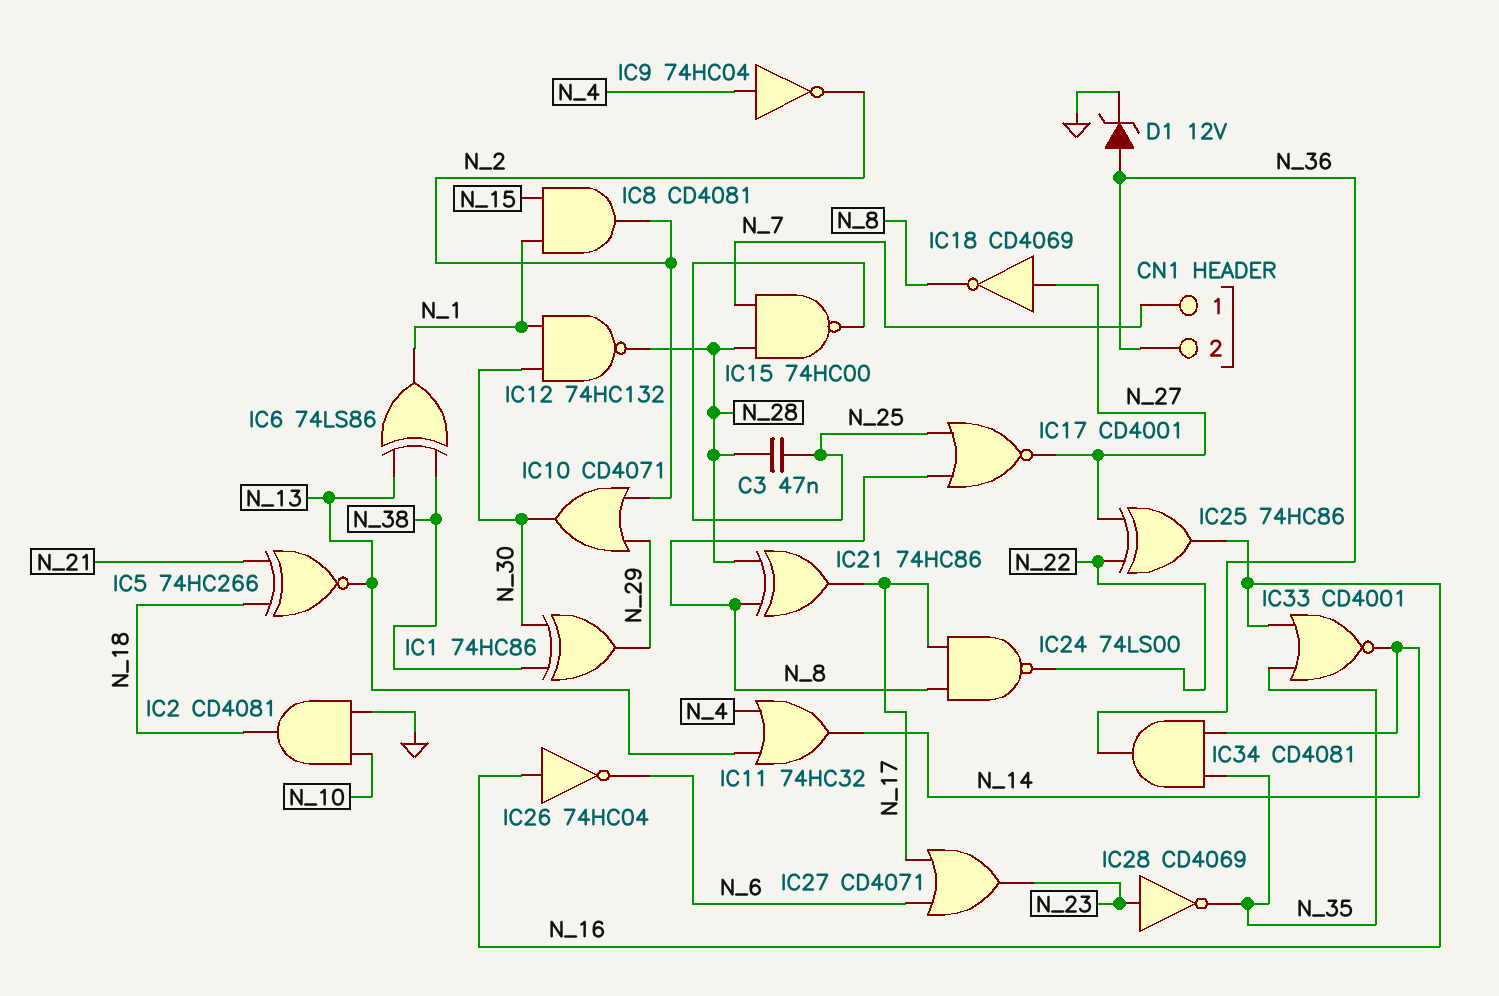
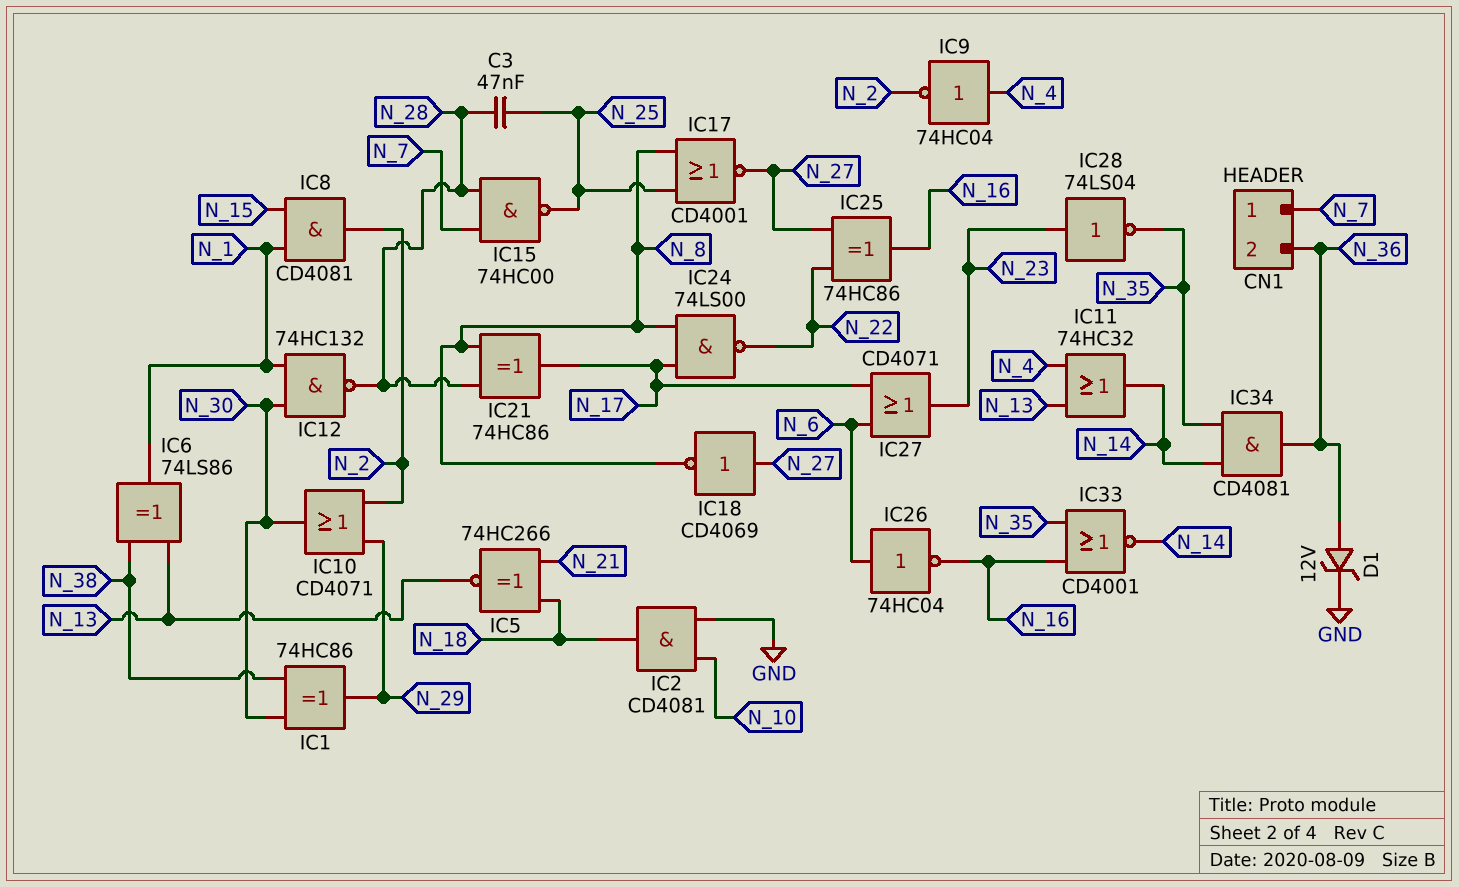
IC26: NOT 74HC04 (in N_16, out N_6) -> NOT 74HC04 (in N_6, out N_16)
IC28: NOT CD4069 (in N_23, out N_35) -> NOT 74LS04 (in N_23, out N_35)

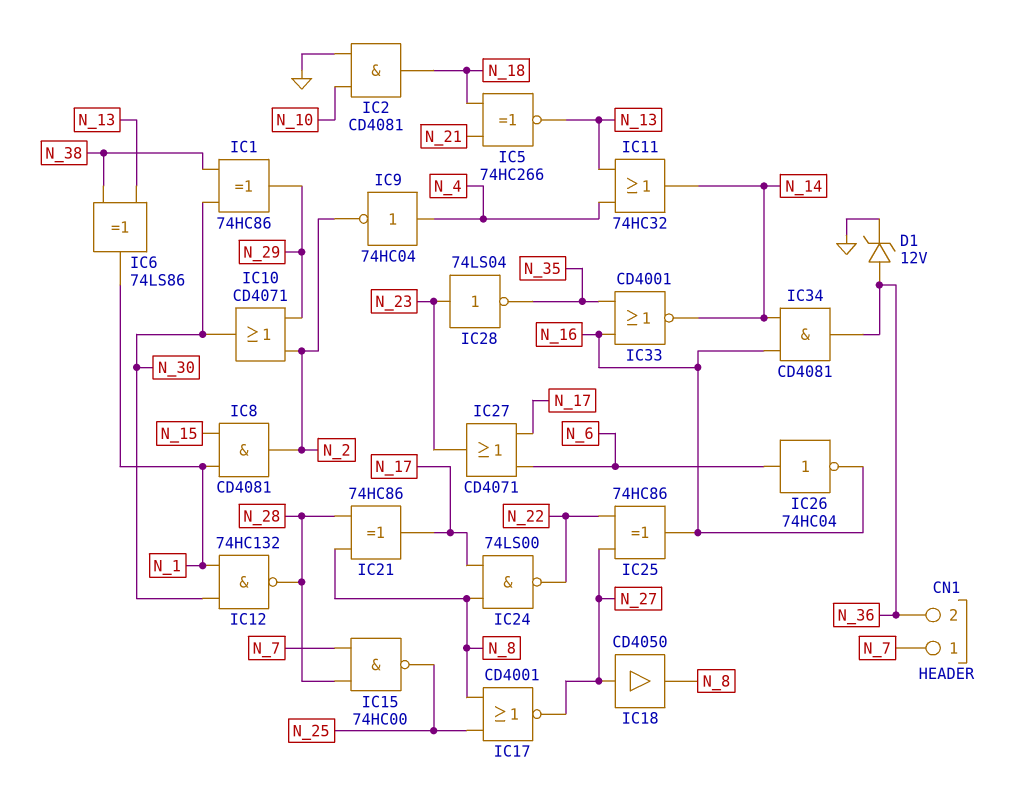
C3: 47nF (N_25, N_28) -> none
IC18: NOT CD4069 (in N_27, out N_8) -> buffer CD4050 (in N_27, out N_8)
IC34: AND CD4081 (in N_14, in N_35, out N_36) -> AND CD4081 (in N_14, in N_16, out N_36)

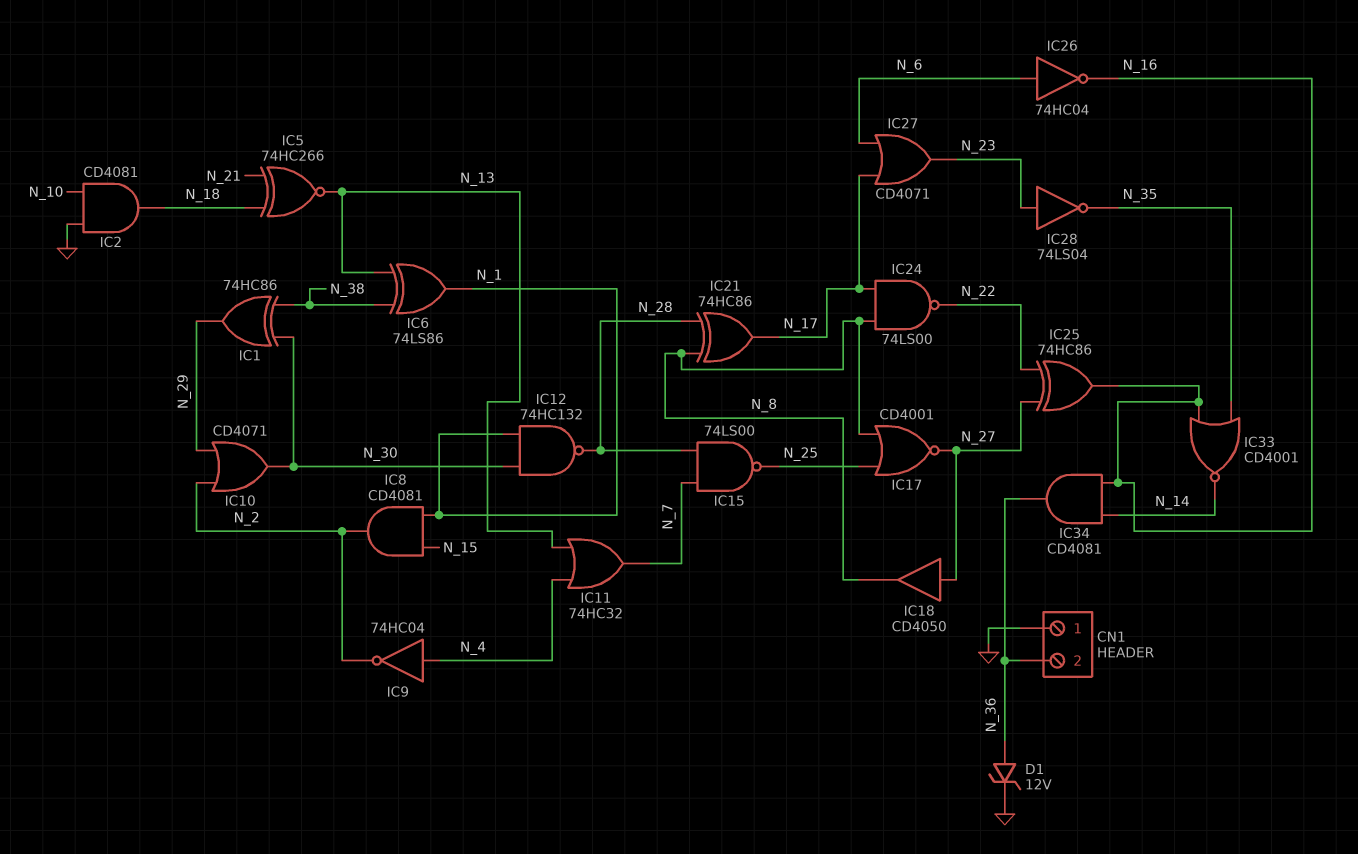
CN1 pin 1: N_7 -> GND
IC11: OR 74HC32 (in N_4, in N_13, out N_14) -> OR 74HC32 (in N_4, in N_13, out N_7)
IC15: NAND 74HC00 (in N_7, in N_28, out N_25) -> NAND 74LS00 (in N_7, in N_28, out N_25)

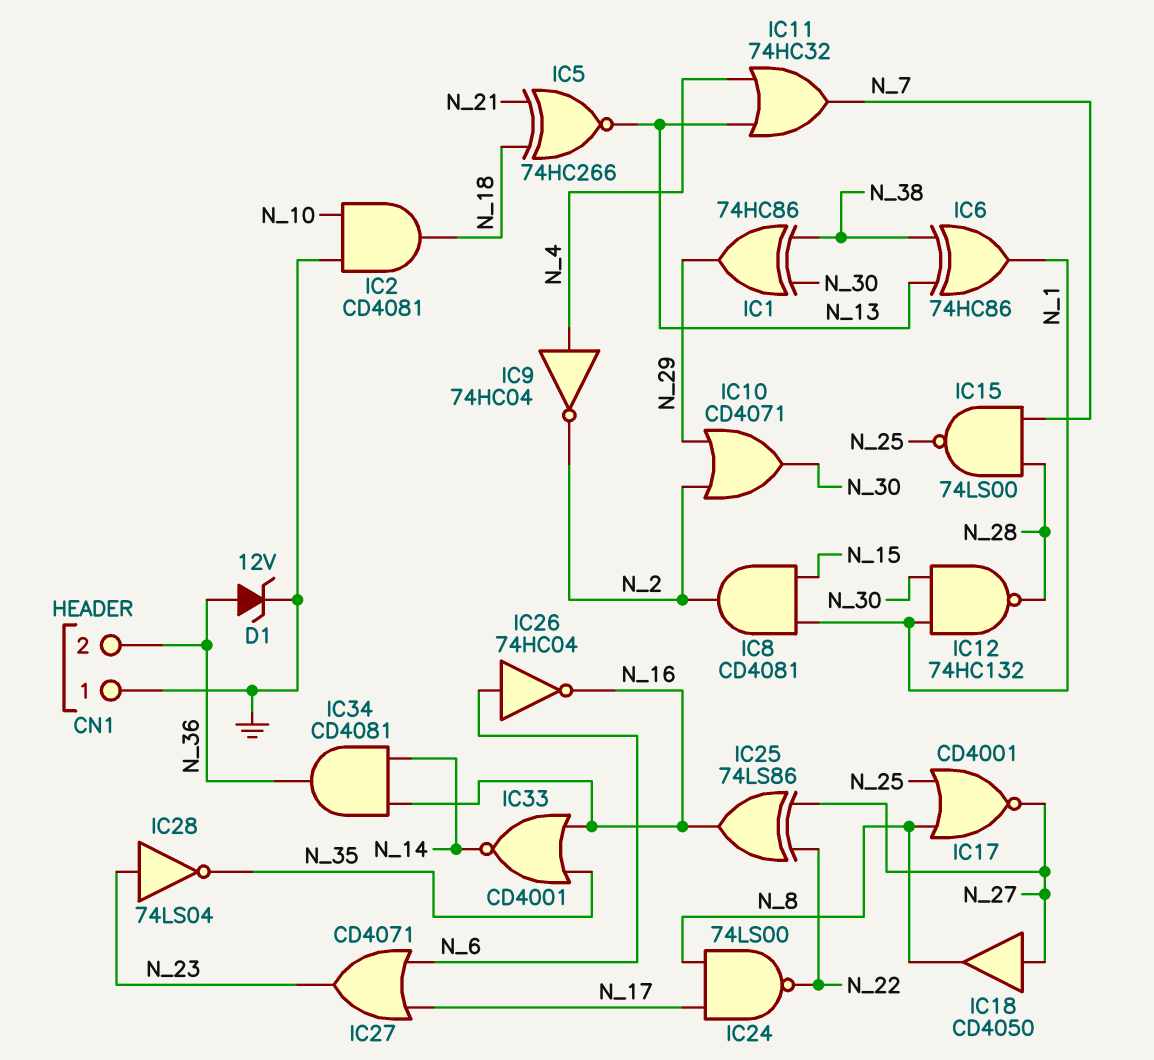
IC6: XOR 74LS86 (in N_13, in N_38, out N_1) -> XOR 74HC86 (in N_13, in N_38, out N_1)
IC21: XOR 74HC86 (in N_8, in N_28, out N_17) -> none
IC25: XOR 74HC86 (in N_22, in N_27, out N_16) -> XOR 74LS86 (in N_22, in N_27, out N_16)

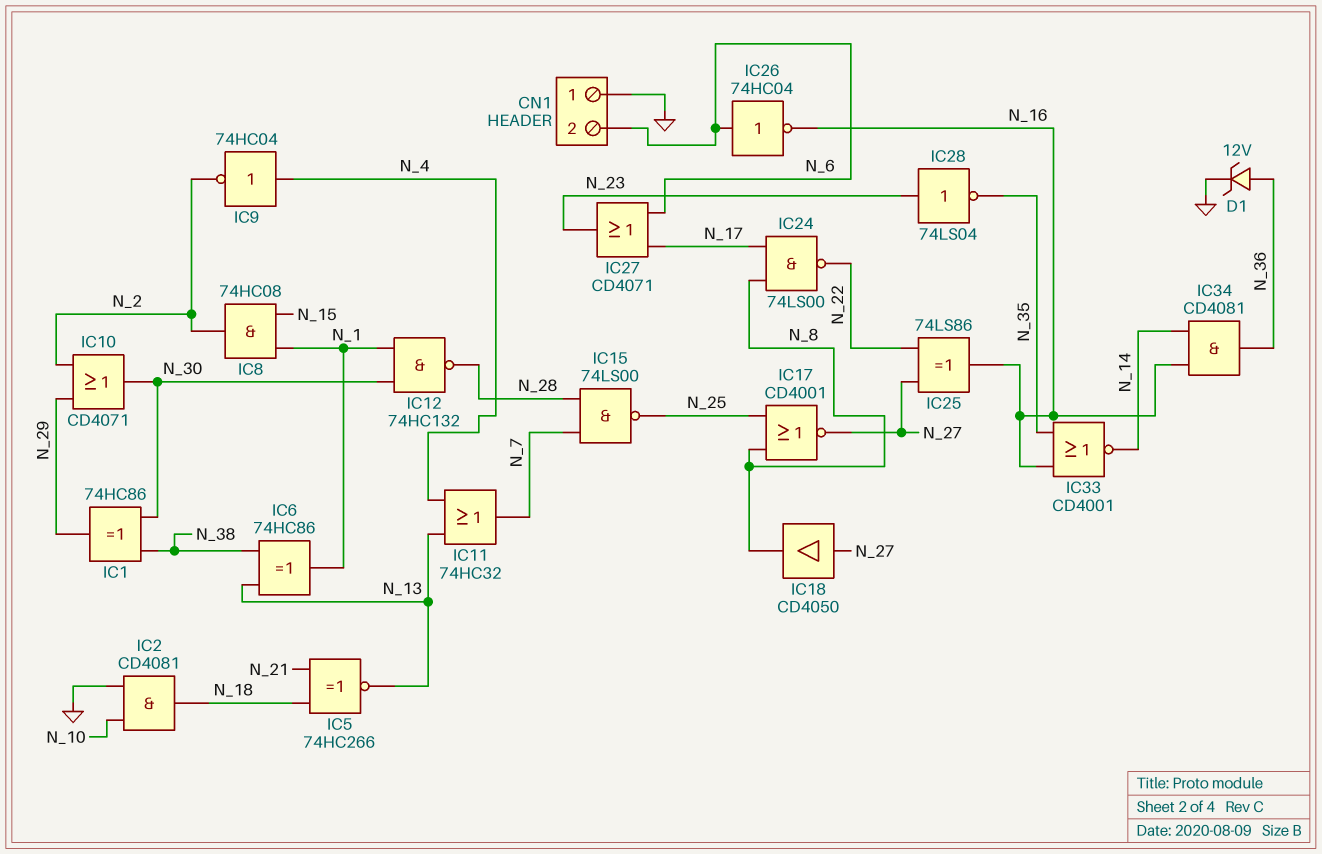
CN1 pin 2: N_36 -> N_6
IC8: AND CD4081 (in N_1, in N_15, out N_2) -> AND 74HC08 (in N_1, in N_15, out N_2)

